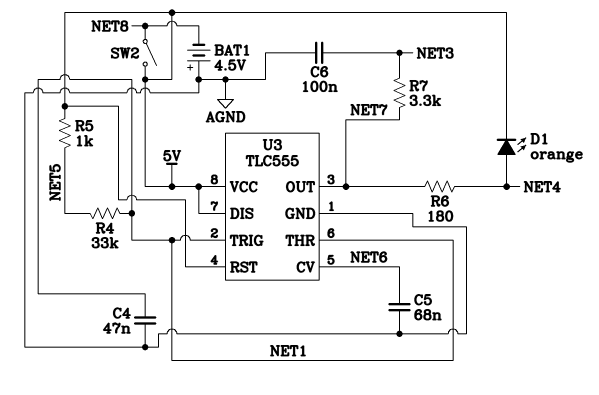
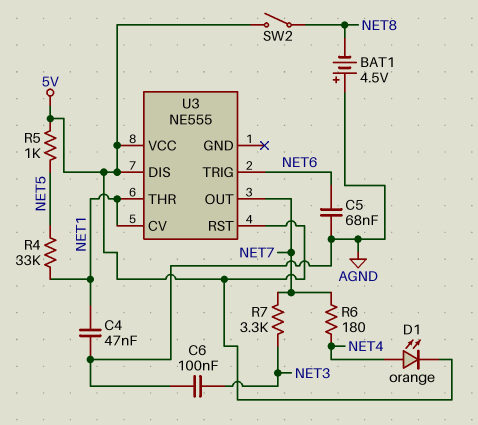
U3: TLC555 -> NE555
U3 pin CV: NET6 -> NET1
U3 pin GND: AGND -> none
U3 pin TRIG: NET1 -> NET6

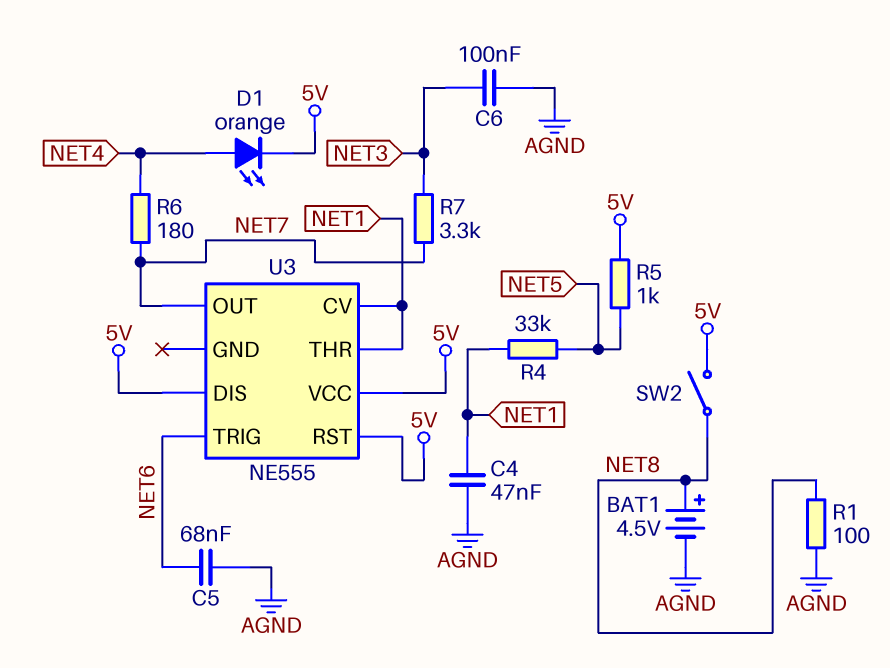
BAT1: 4.5V (plus AGND, minus NET8) -> 4.5V (plus NET8, minus AGND)
R1: none -> 100 (AGND, NET8)

